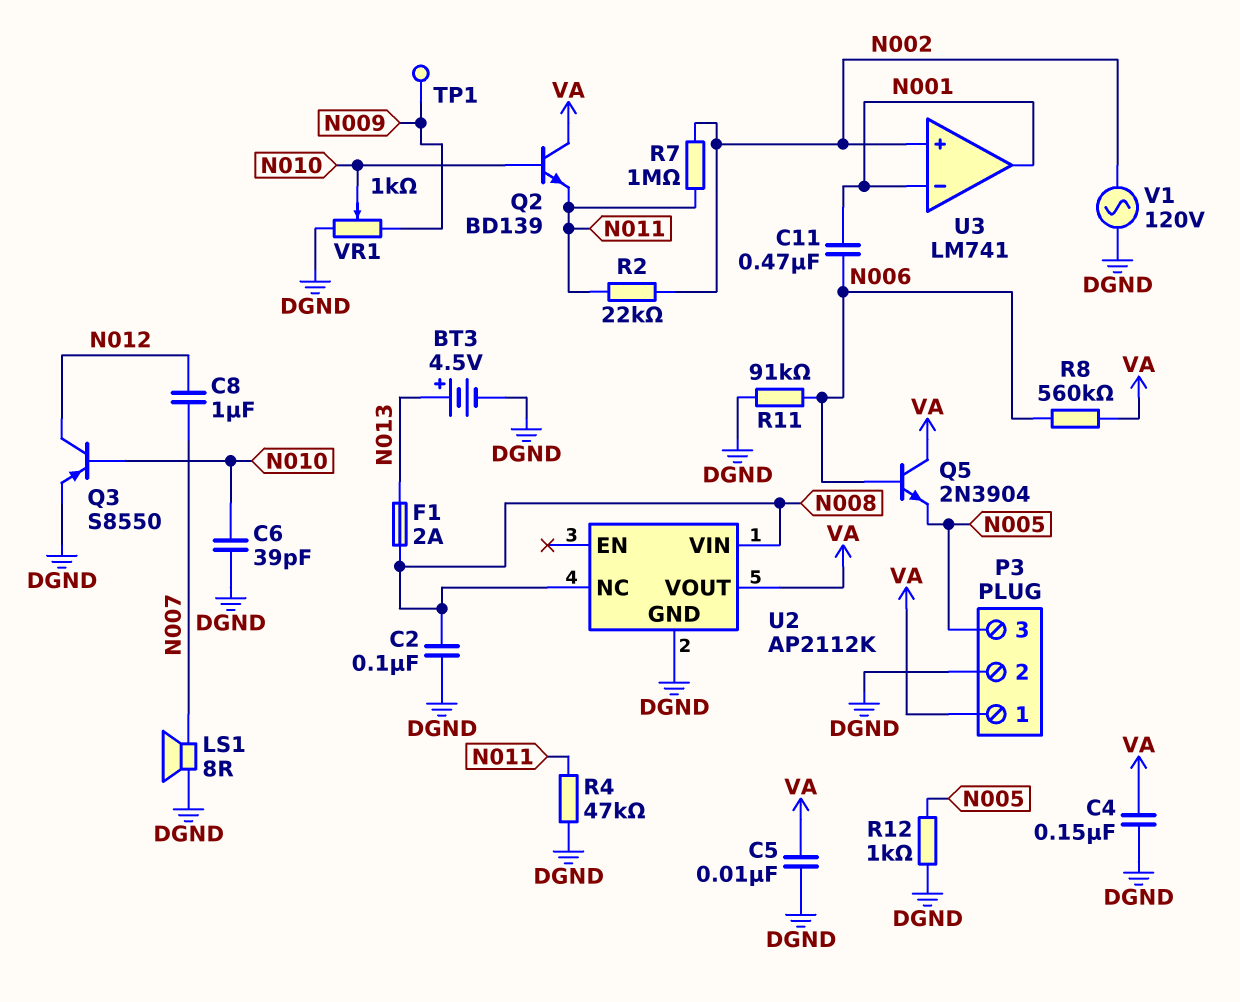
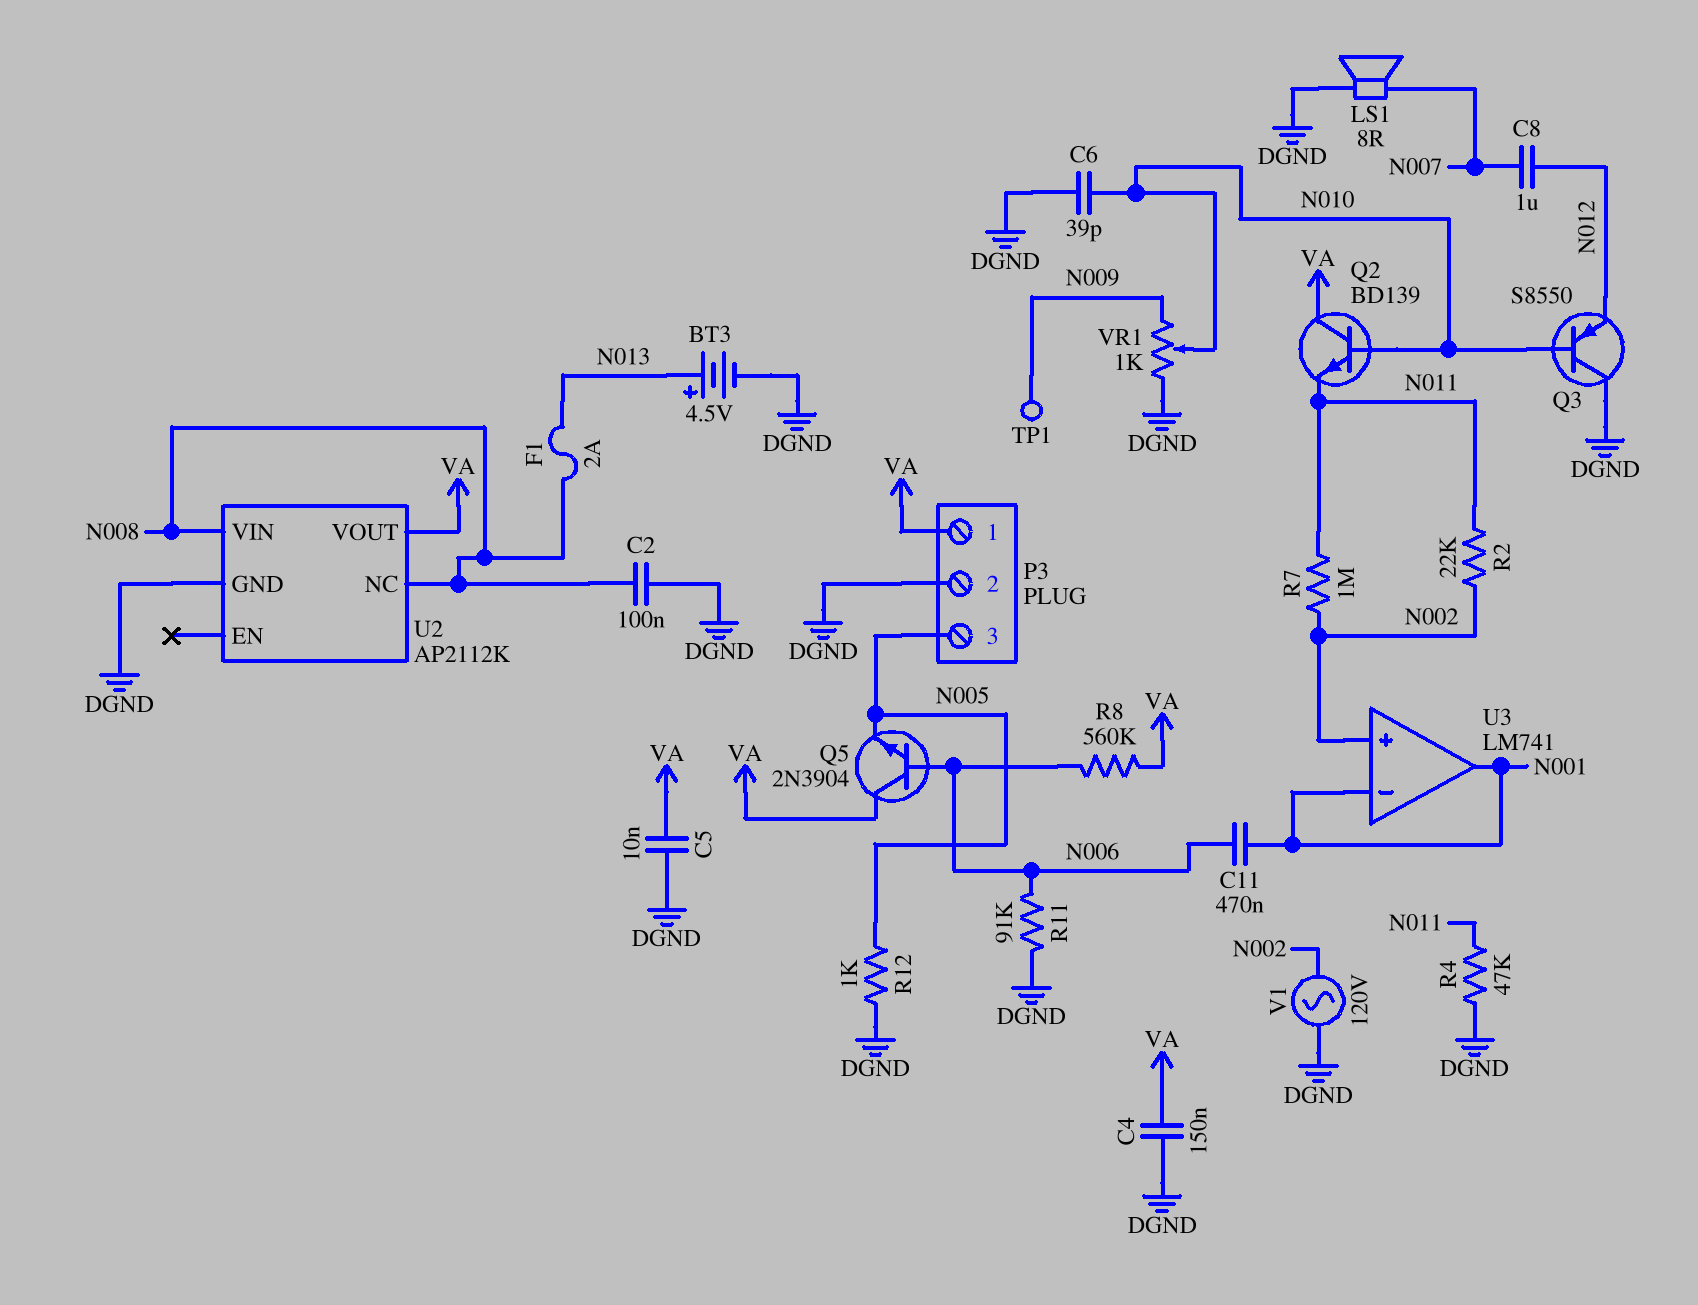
Q3: PNP S8550 (B N010, C N012, E DGND) -> PNP S8550 (B N010, C DGND, E N012)

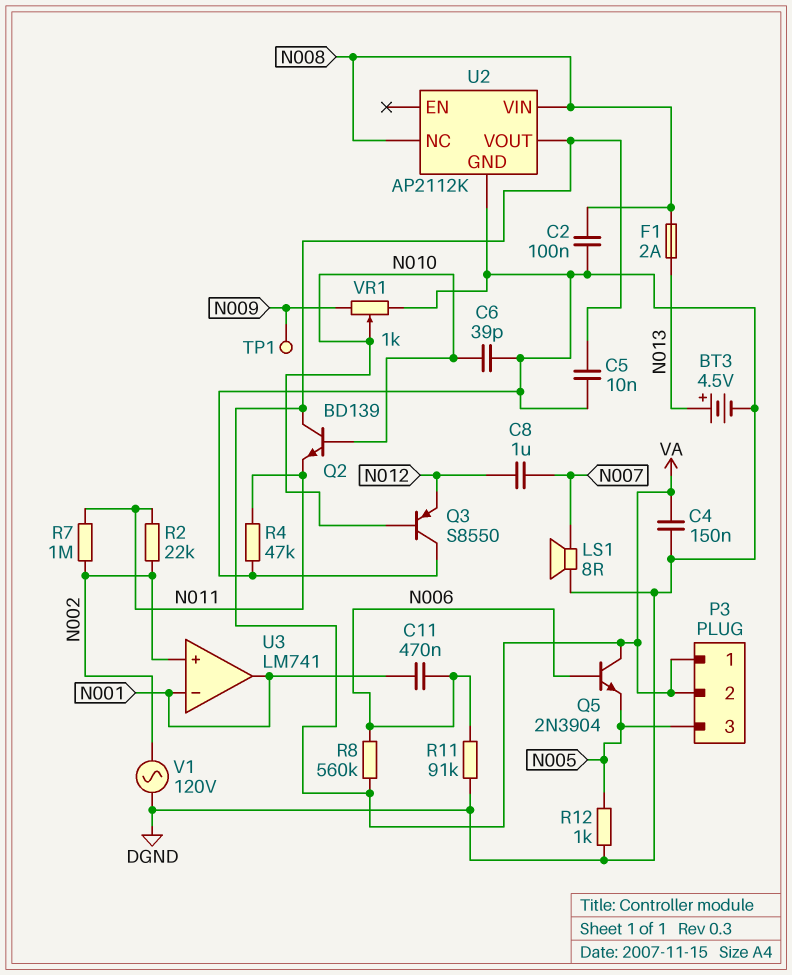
P3 pin 2: DGND -> VA

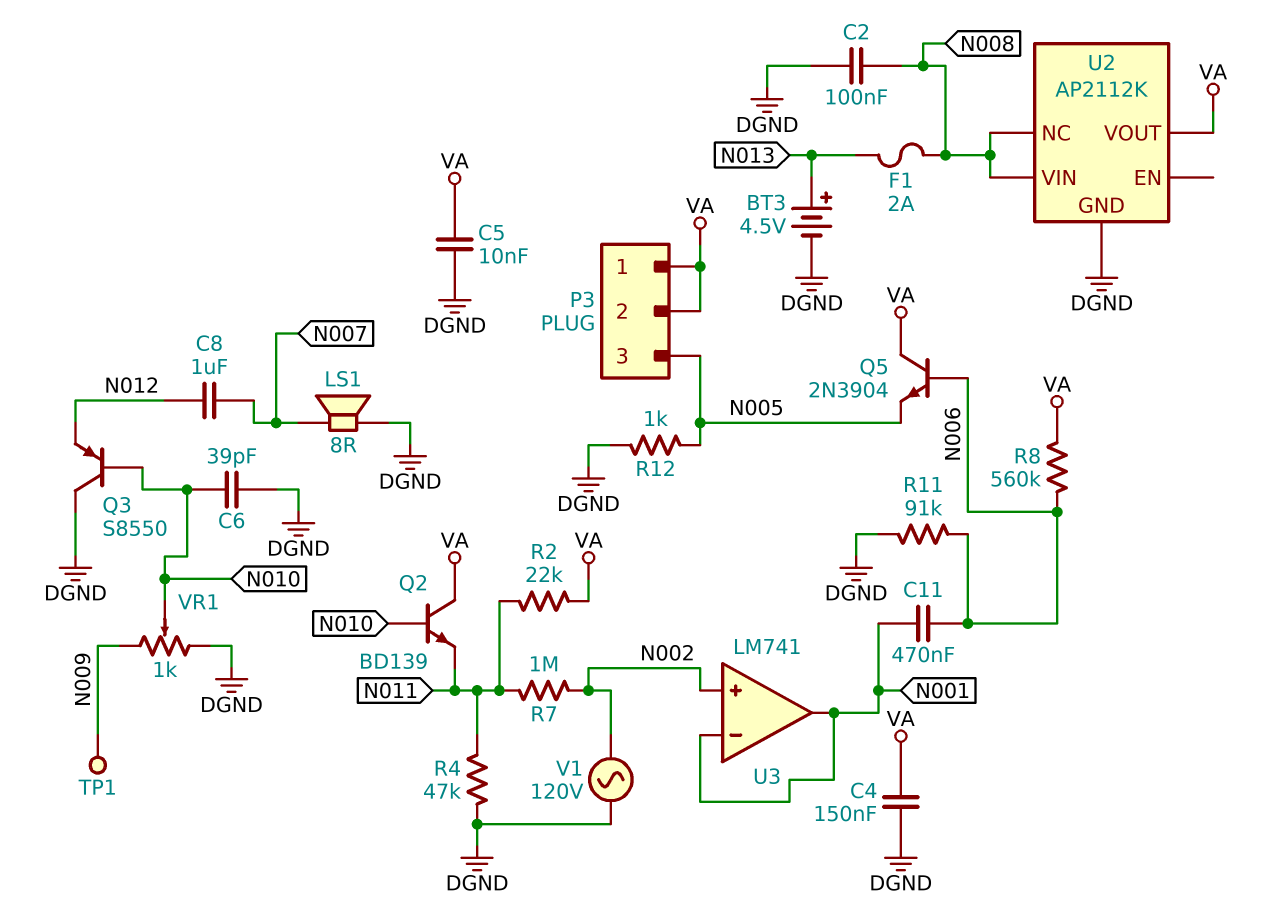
R2: 22k (N002, N011) -> 22k (N011, VA)

